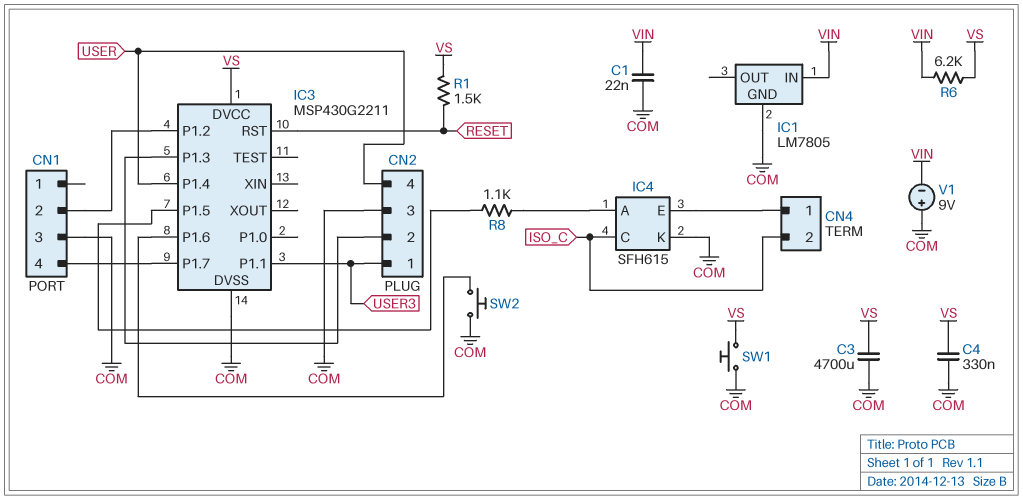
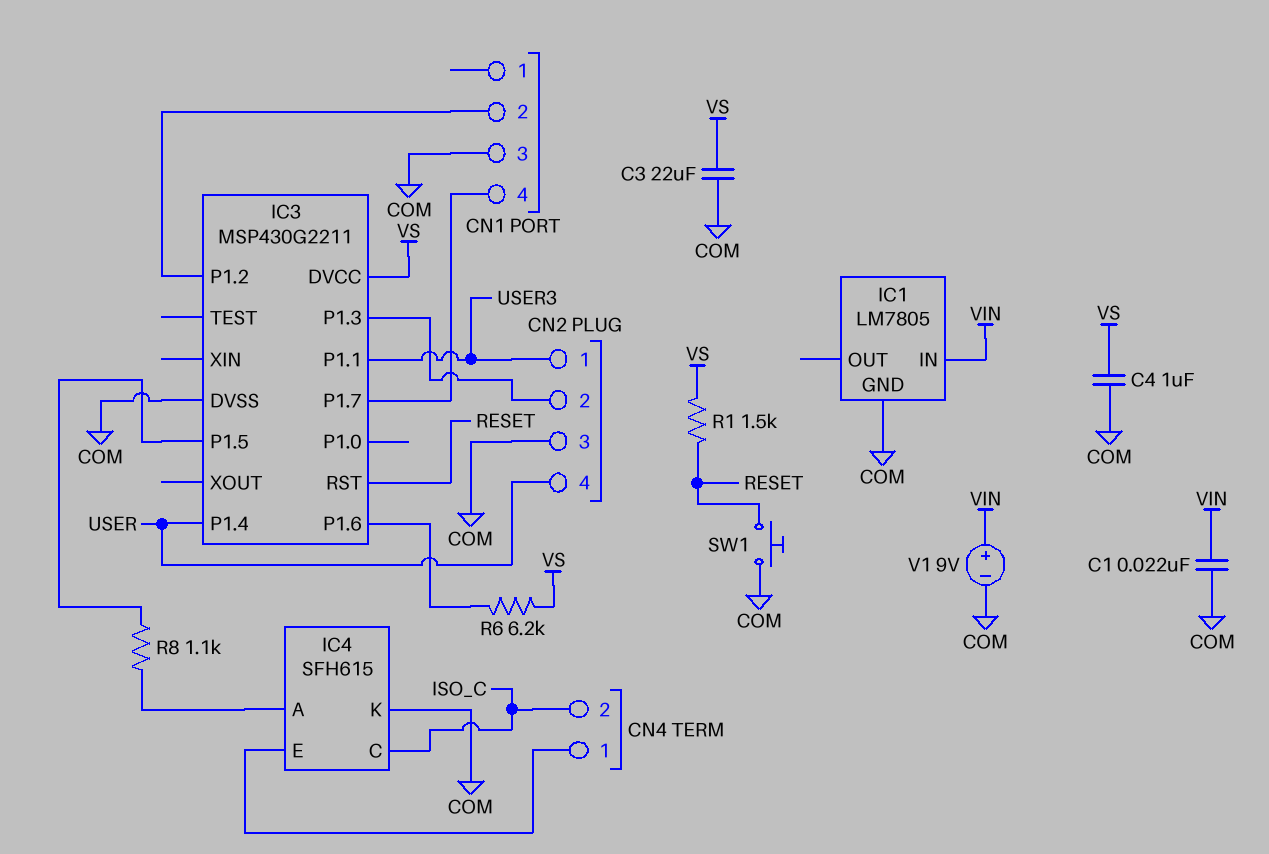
C3: 4700uF (COM, VS) -> 22uF (COM, VS)
C4: 330nF (COM, VS) -> 1uF (COM, VS)
R6: 6.2k (VIN, VS) -> 6.2k (IC3/P1.6, VS)
SW1: button (COM, VS) -> button (COM, RESET)
SW2: button (COM, IC3/P1.6) -> none
V1: 9V (plus COM, minus VIN) -> 9V (plus VIN, minus COM)

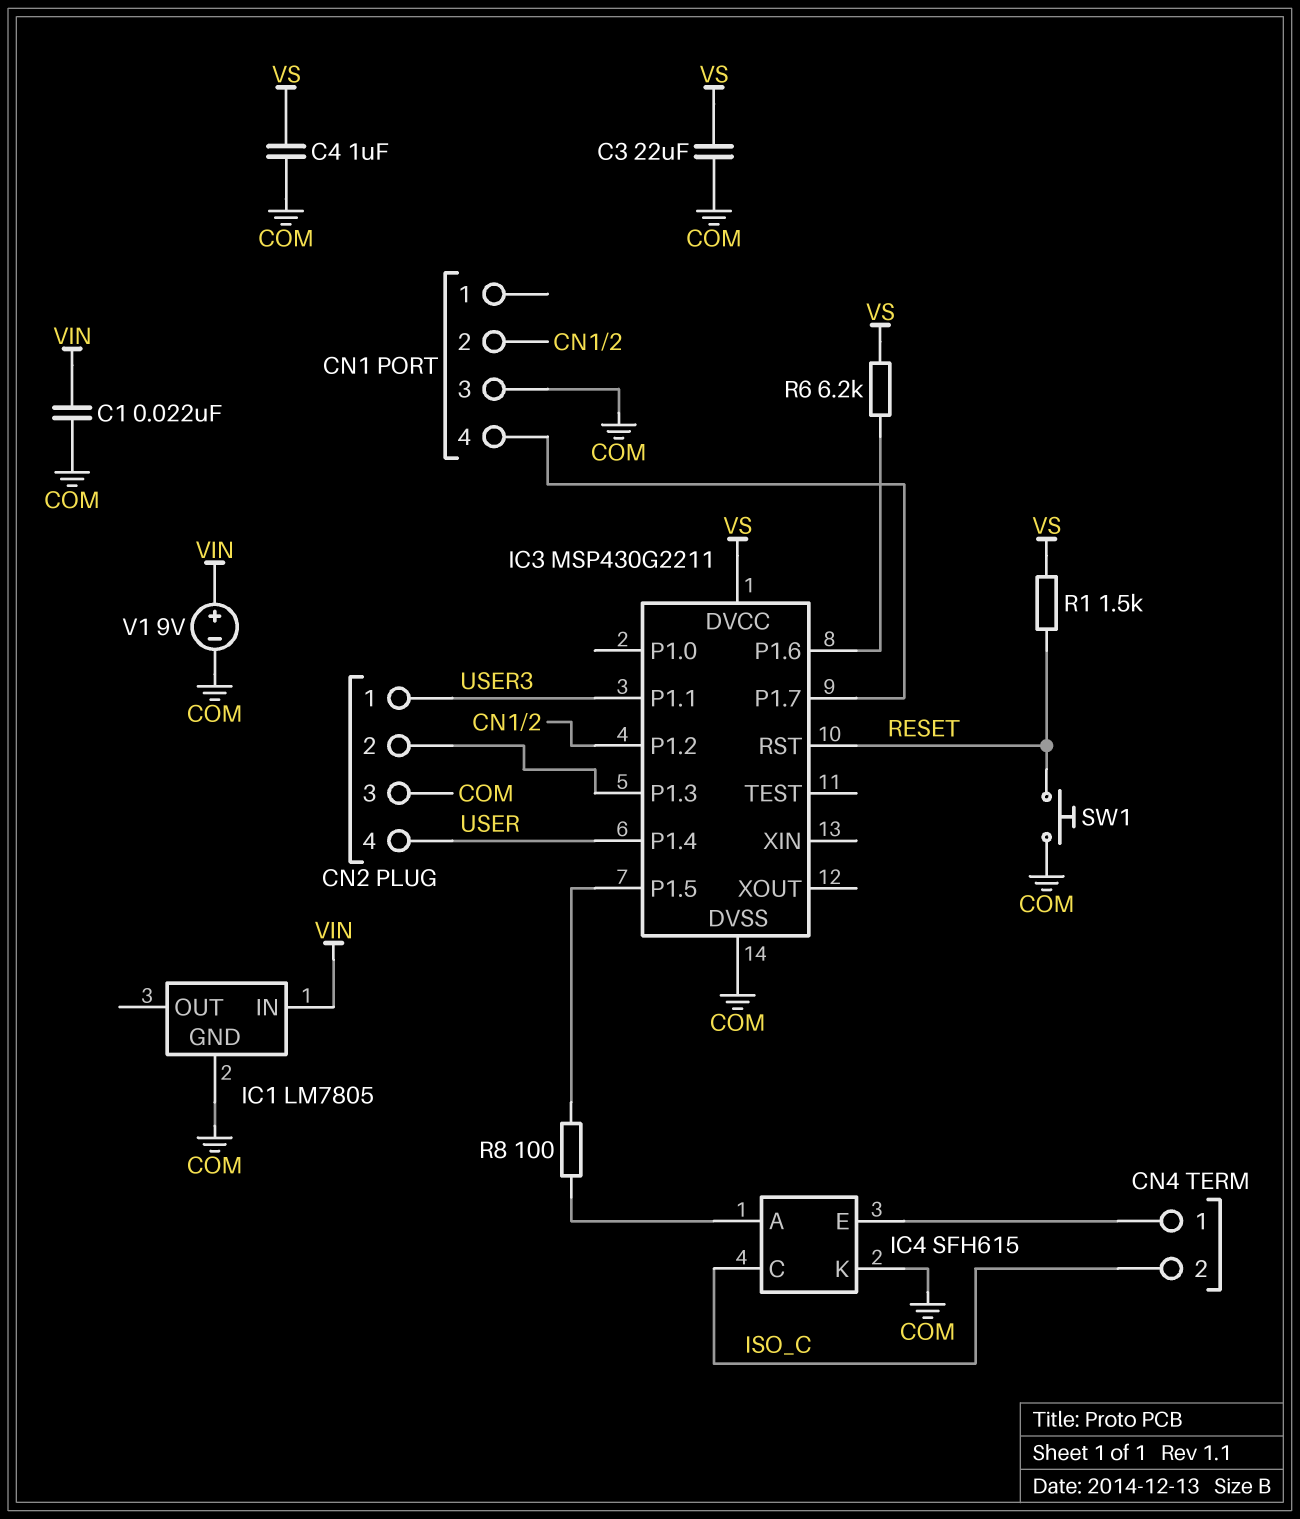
R8: 1.1k (IC3/P1.5, IC4/A) -> 100 (IC3/P1.5, IC4/A)

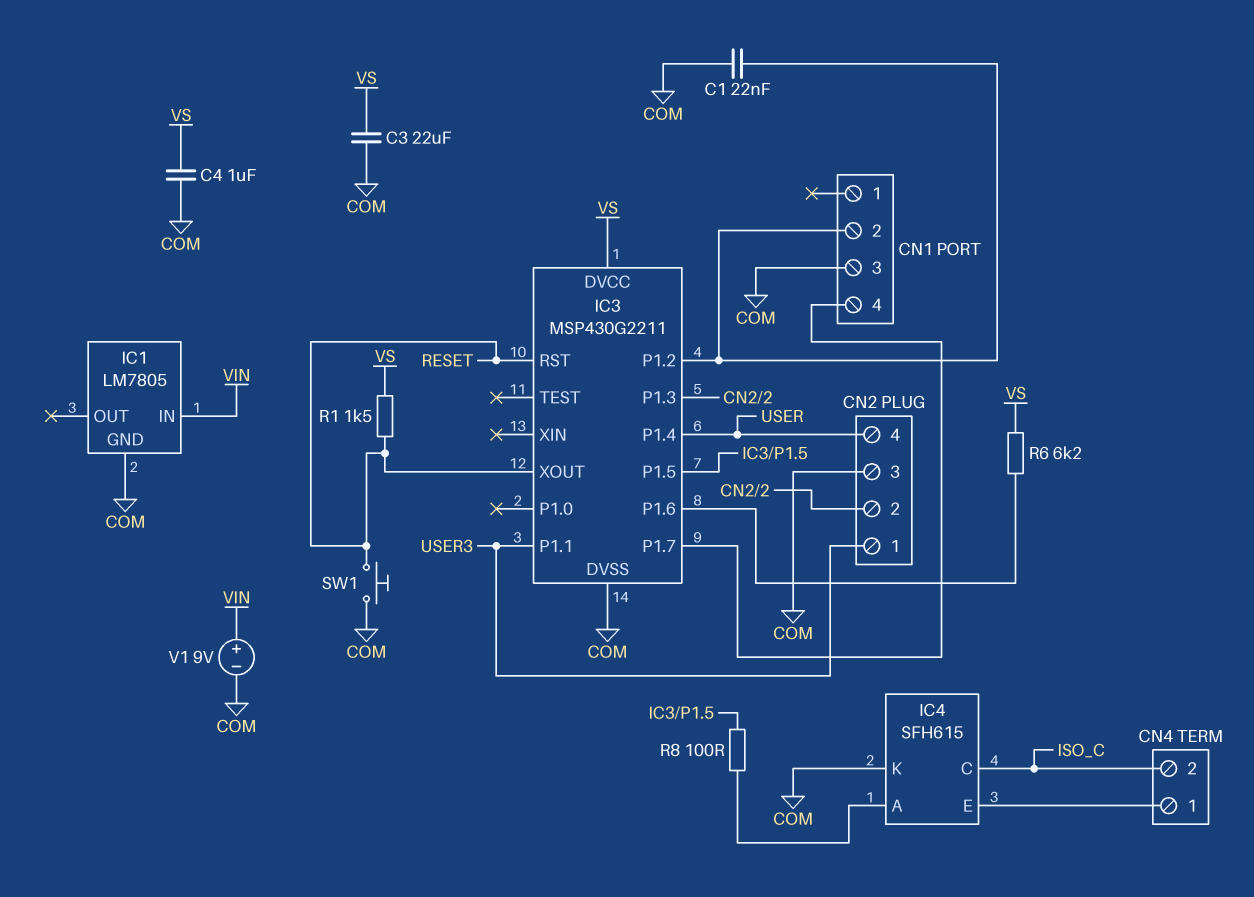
C1: 22nF (COM, VIN) -> 22nF (CN1/2, COM)
IC3 pin XOUT: none -> RESET

